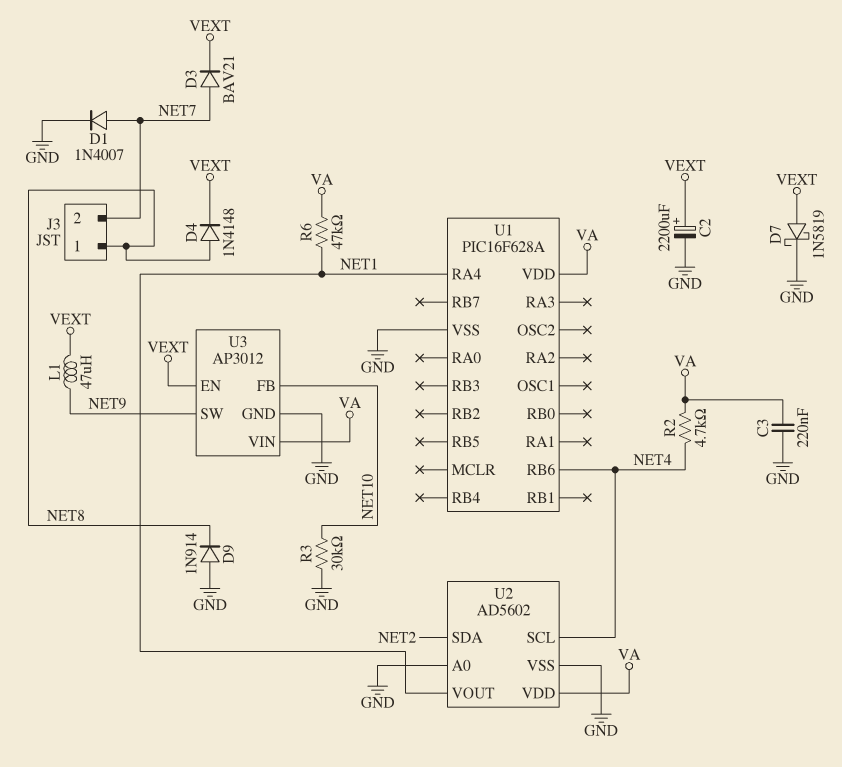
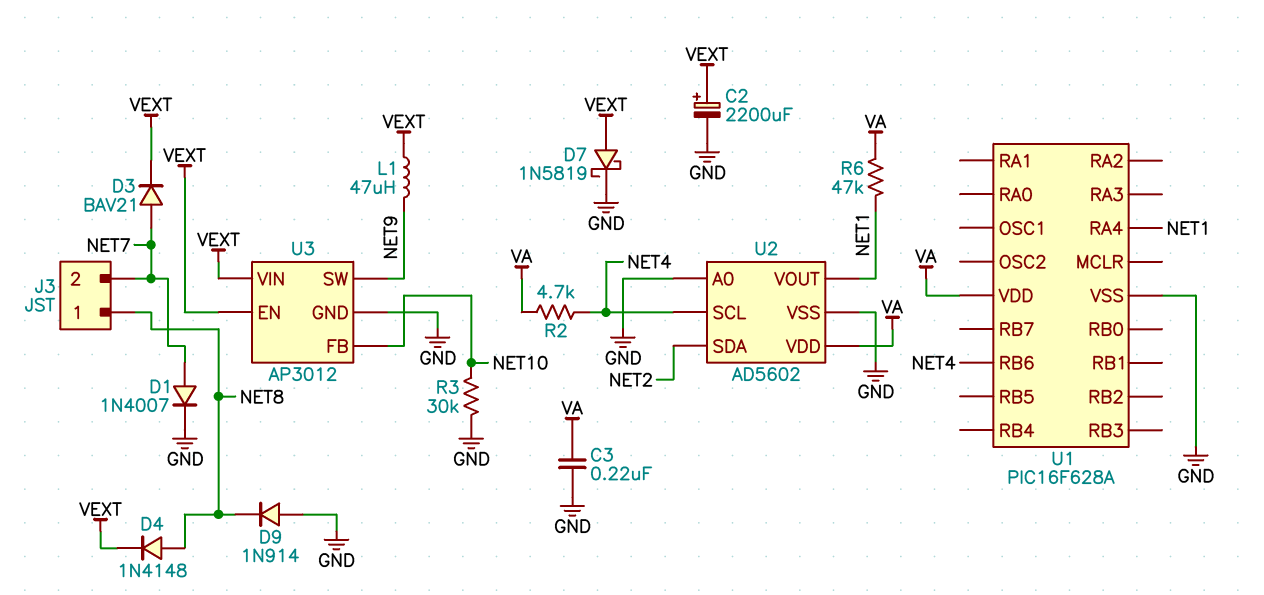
U3 pin VIN: VA -> VEXT

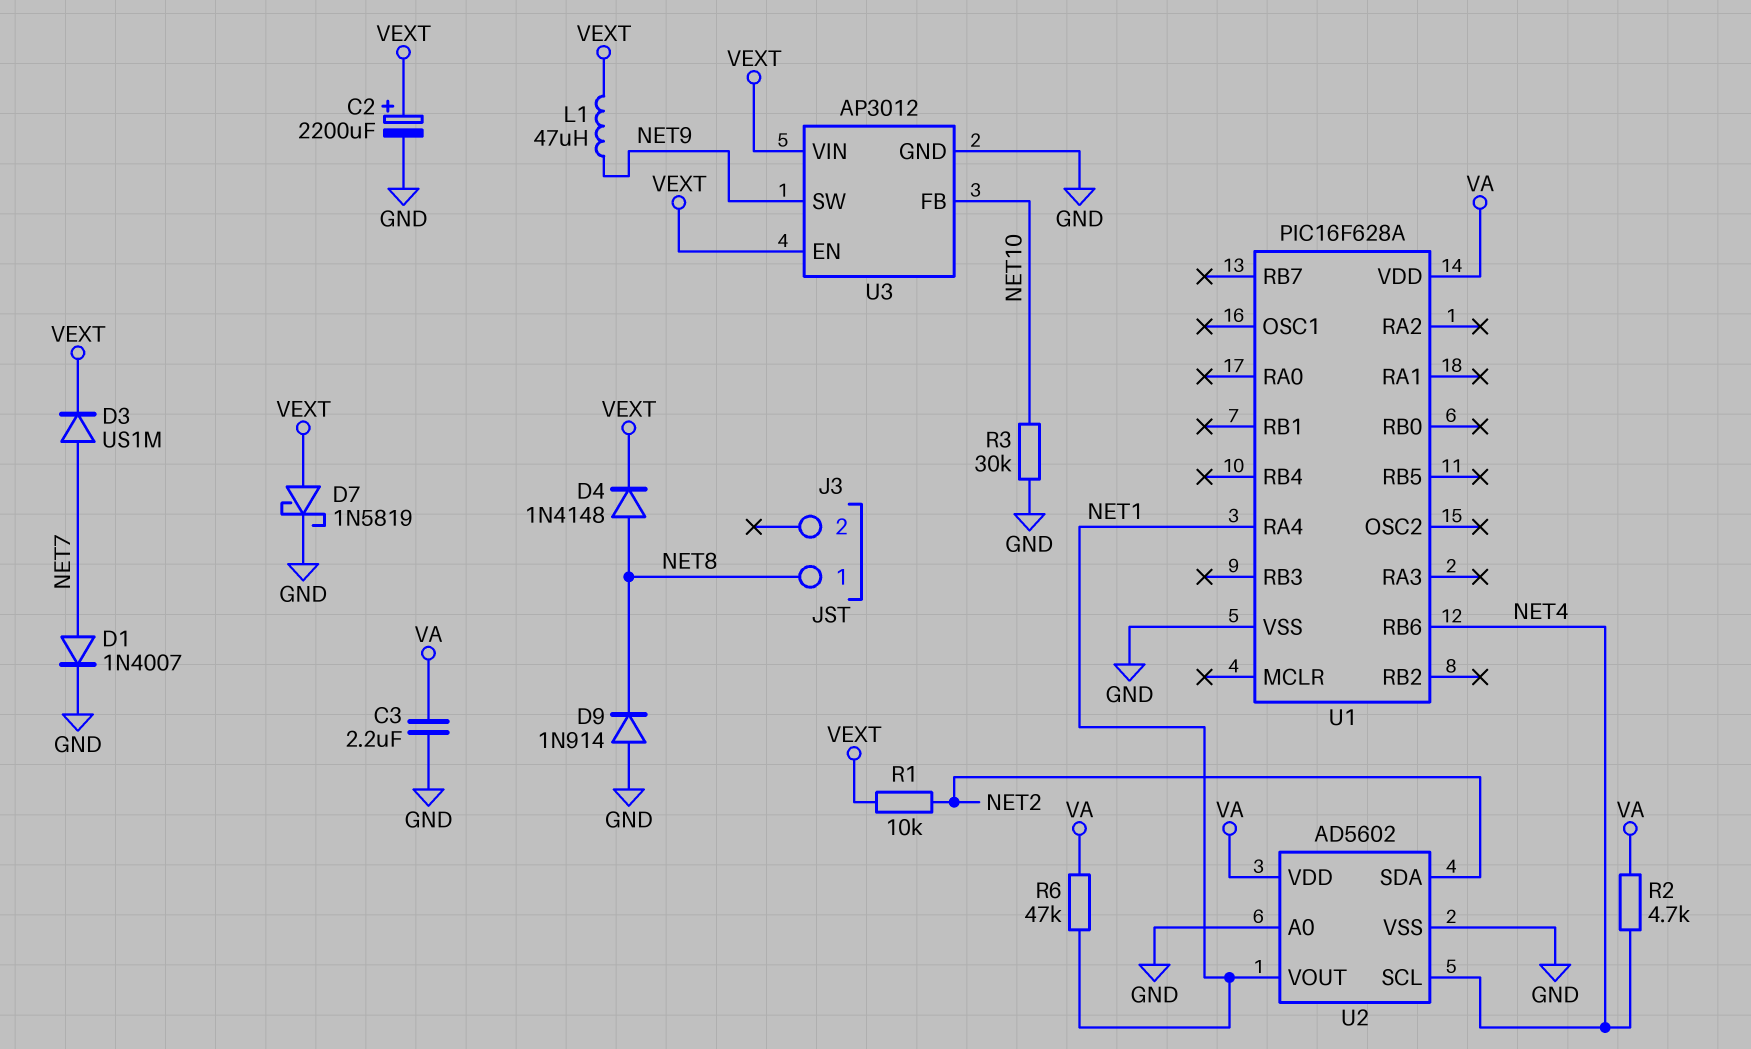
C3: 220nF (GND, VA) -> 2.2uF (GND, VA)
D3: diode BAV21 (A NET7, K VEXT) -> diode US1M (A NET7, K VEXT)
J3 pin 2: NET7 -> none
R1: none -> 10k (NET2, VEXT)

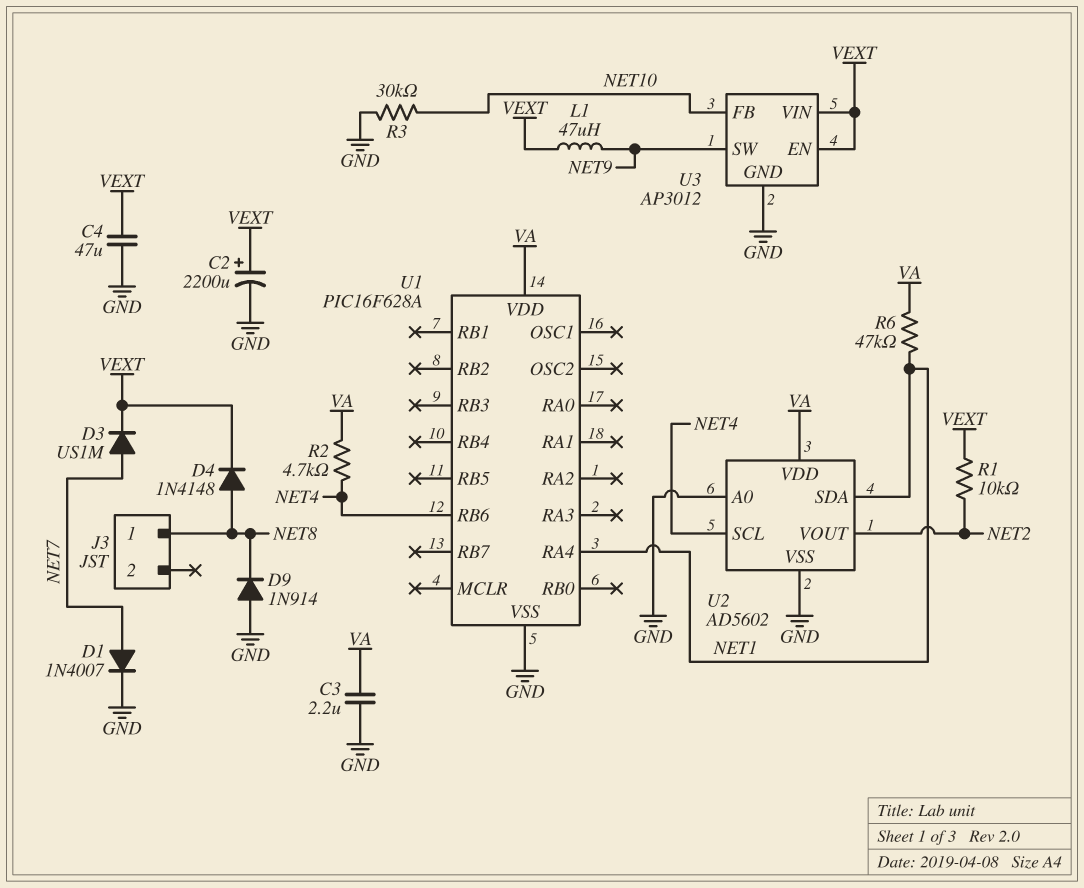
C4: none -> 47uF (GND, VEXT)
D7: schottky 1N5819 (A VEXT, K GND) -> none
U2 pin SDA: NET2 -> NET1
U2 pin VOUT: NET1 -> NET2

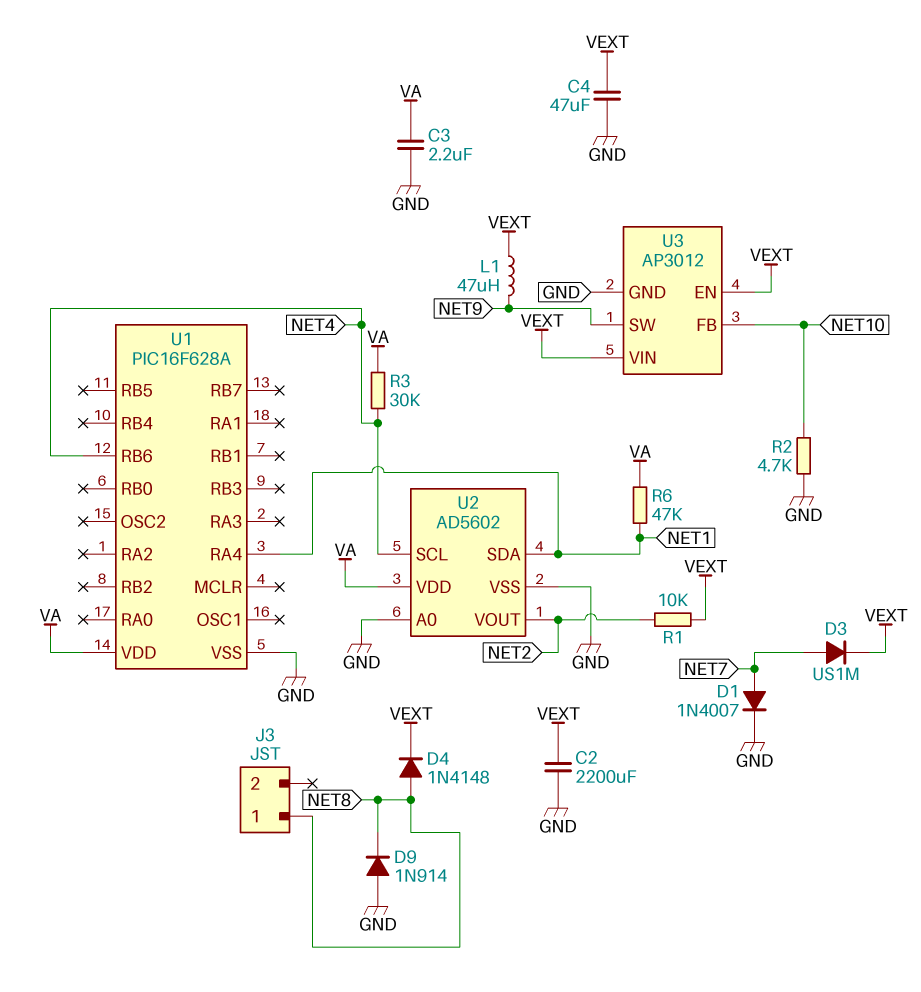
C2: 2200uF (plus VEXT, minus GND) -> 2200uF (GND, VEXT)
R2: 4.7k (NET4, VA) -> 4.7k (GND, NET10)
R3: 30k (GND, NET10) -> 30k (NET4, VA)

